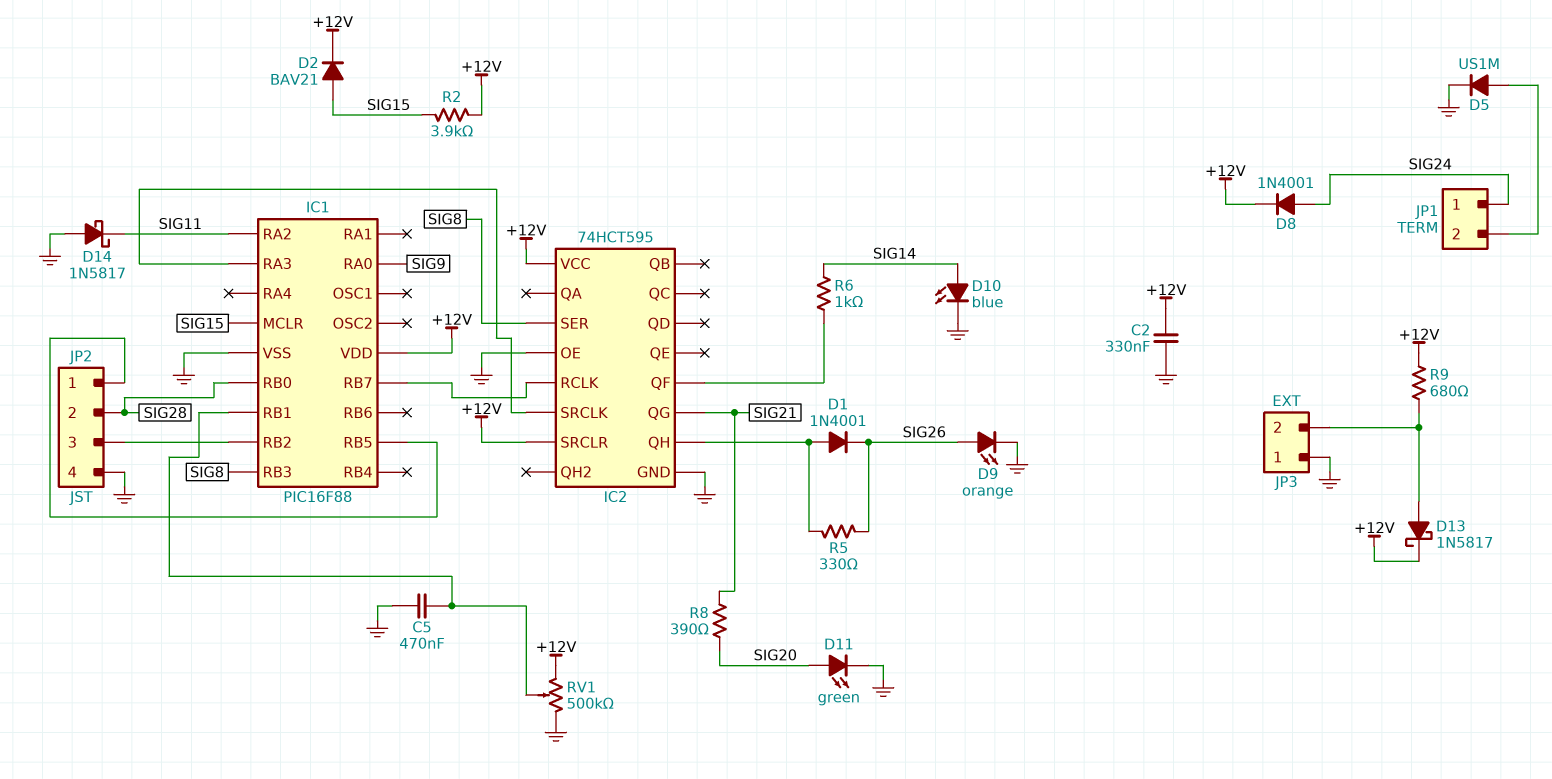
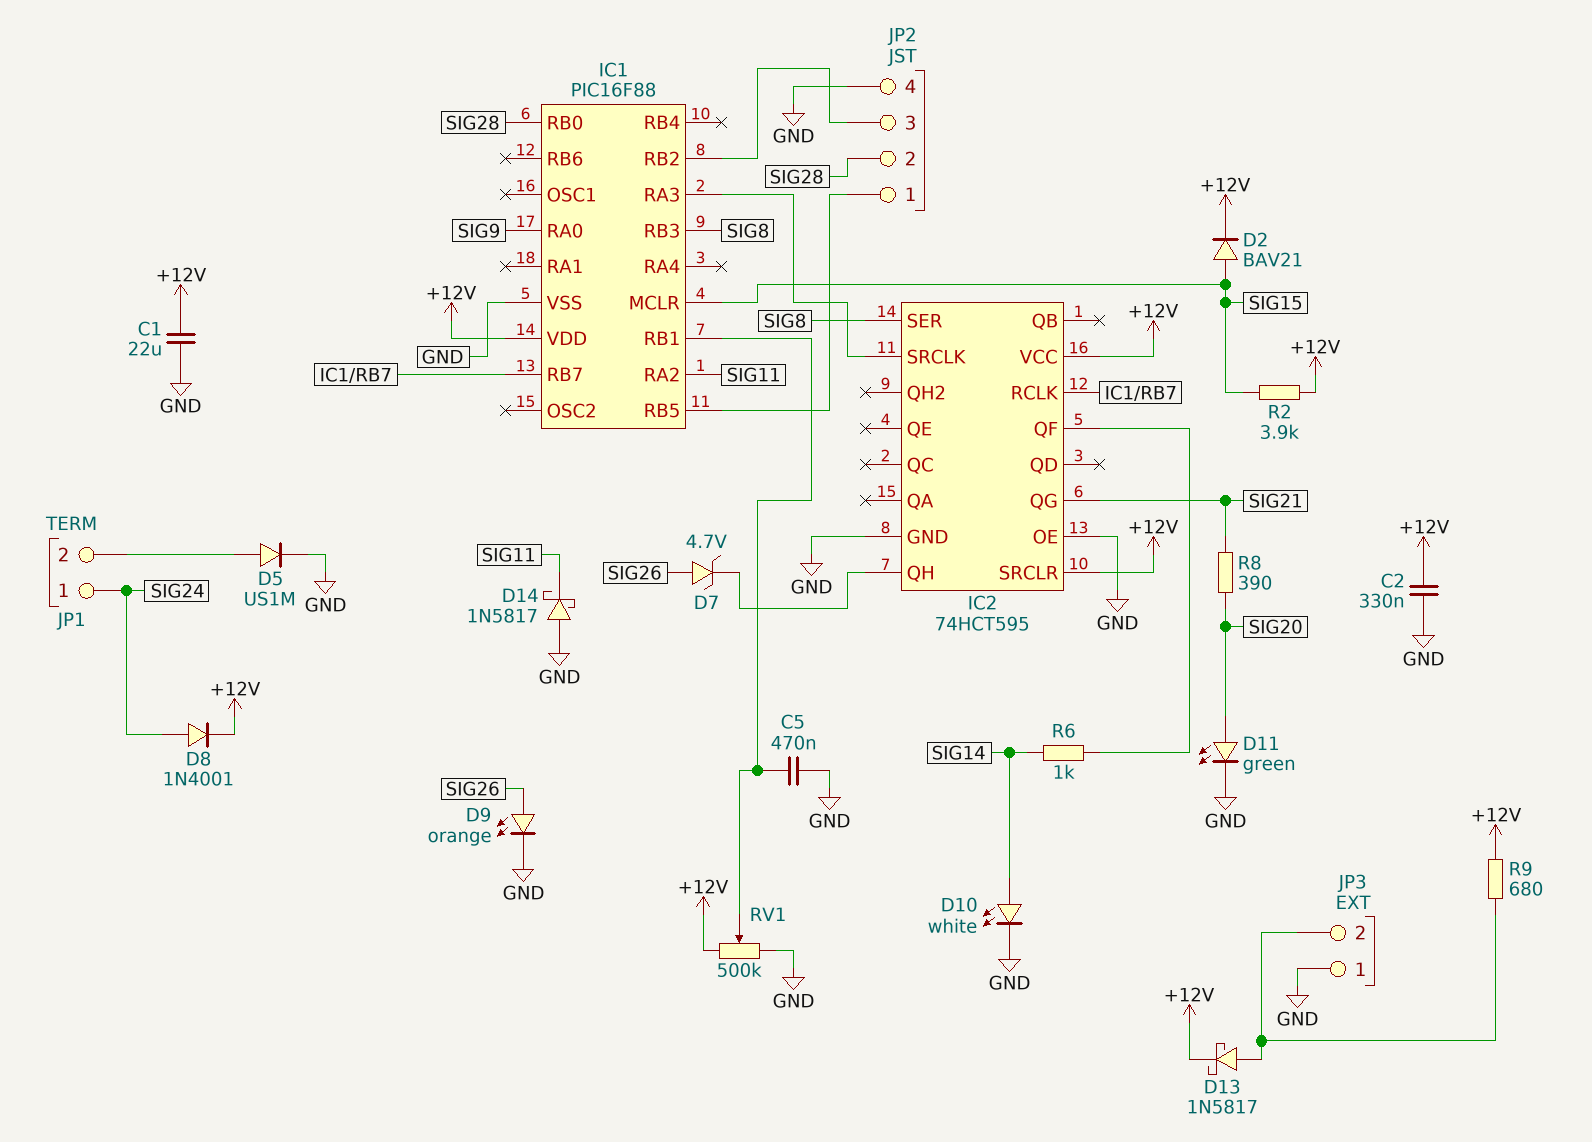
C1: none -> 22uF (+12V, GND)
D1: diode 1N4001 (A IC2/QH, K SIG26) -> none
D7: none -> zener 4.7V (A SIG26, K IC2/QH)
D10: LED blue (A SIG14, K GND) -> LED white (A SIG14, K GND)
R5: 330 (IC2/QH, SIG26) -> none

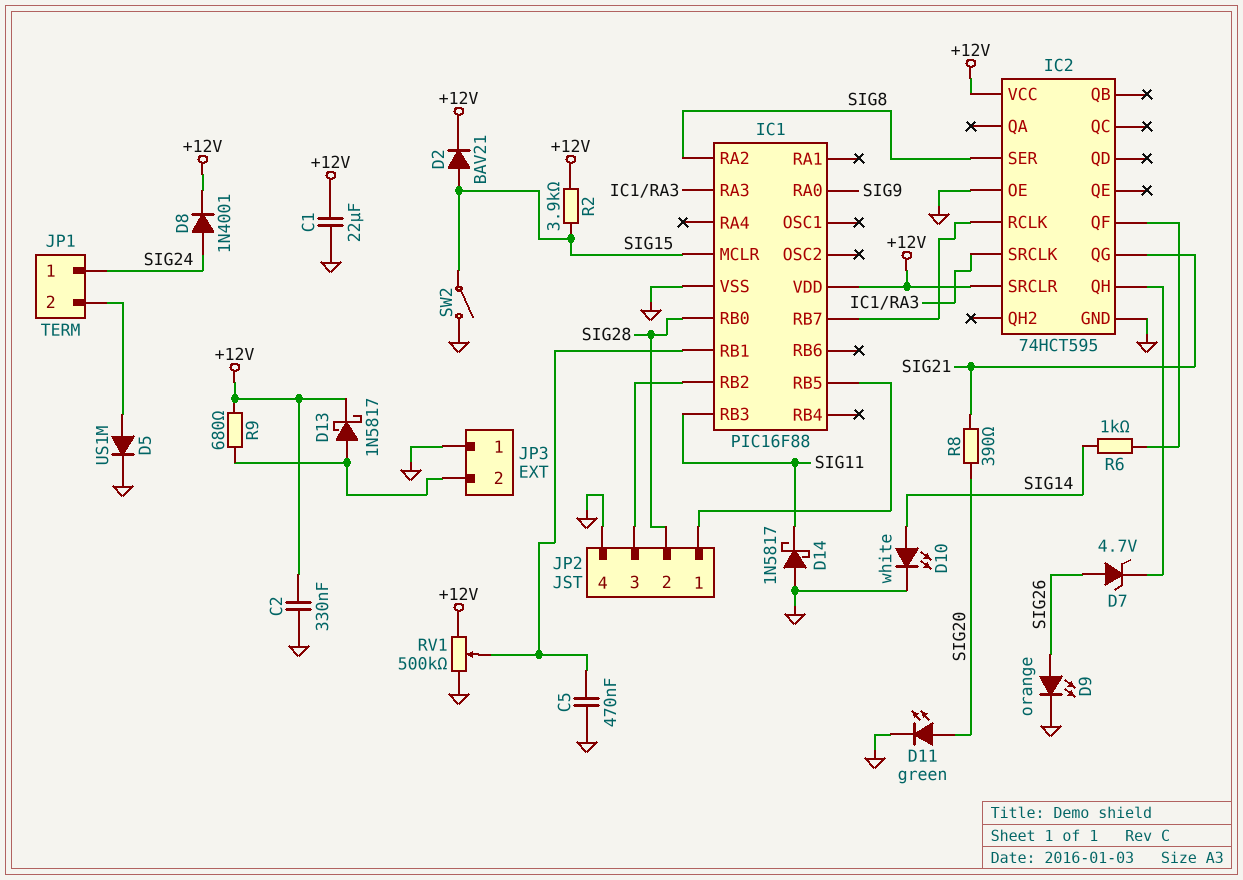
IC1 pin RA2: SIG11 -> SIG8
IC1 pin RB3: SIG8 -> SIG11
SW2: none -> switch (GND, SIG15)

